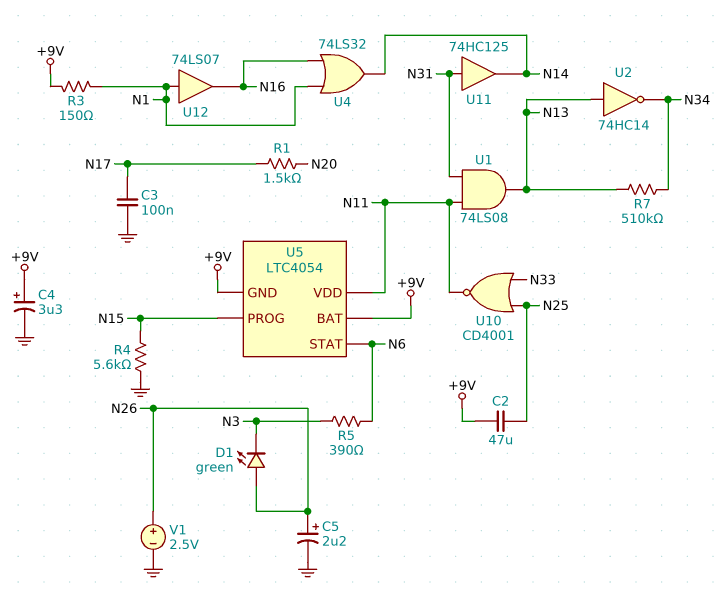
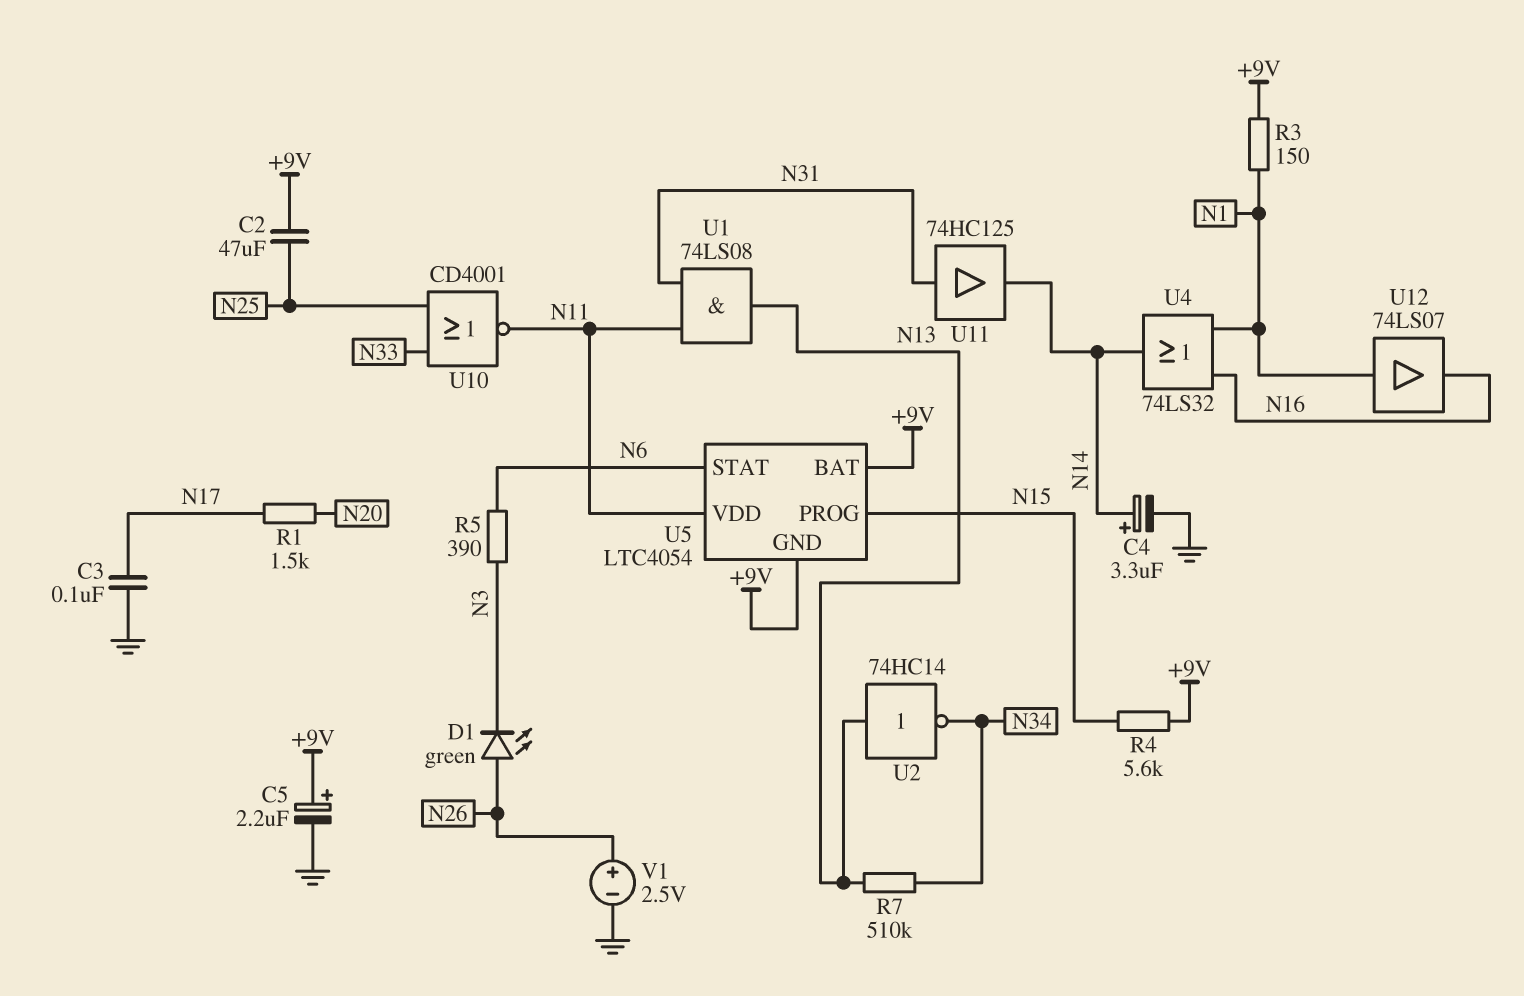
C4: 3.3uF (plus +9V, minus GND) -> 3.3uF (plus N14, minus GND)
C5: 2.2uF (plus N26, minus GND) -> 2.2uF (plus +9V, minus GND)
R4: 5.6k (GND, N15) -> 5.6k (+9V, N15)

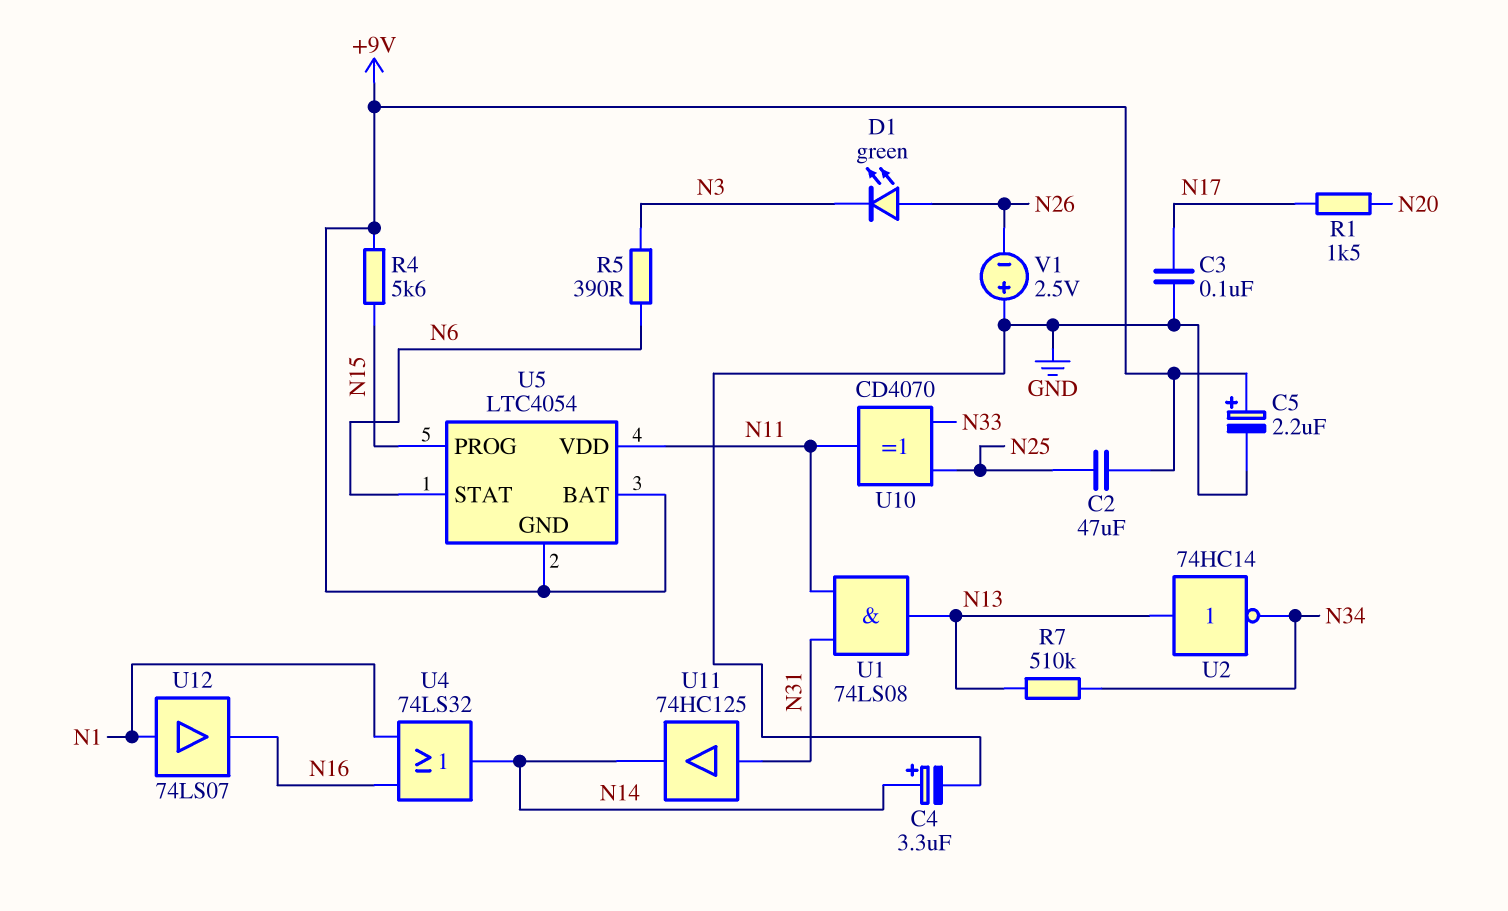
R3: 150 (+9V, N1) -> none
U10: NOR CD4001 (in N25, in N33, out N11) -> XOR CD4070 (in N25, in N33, out N11)
V1: 2.5V (plus N26, minus GND) -> 2.5V (plus GND, minus N26)

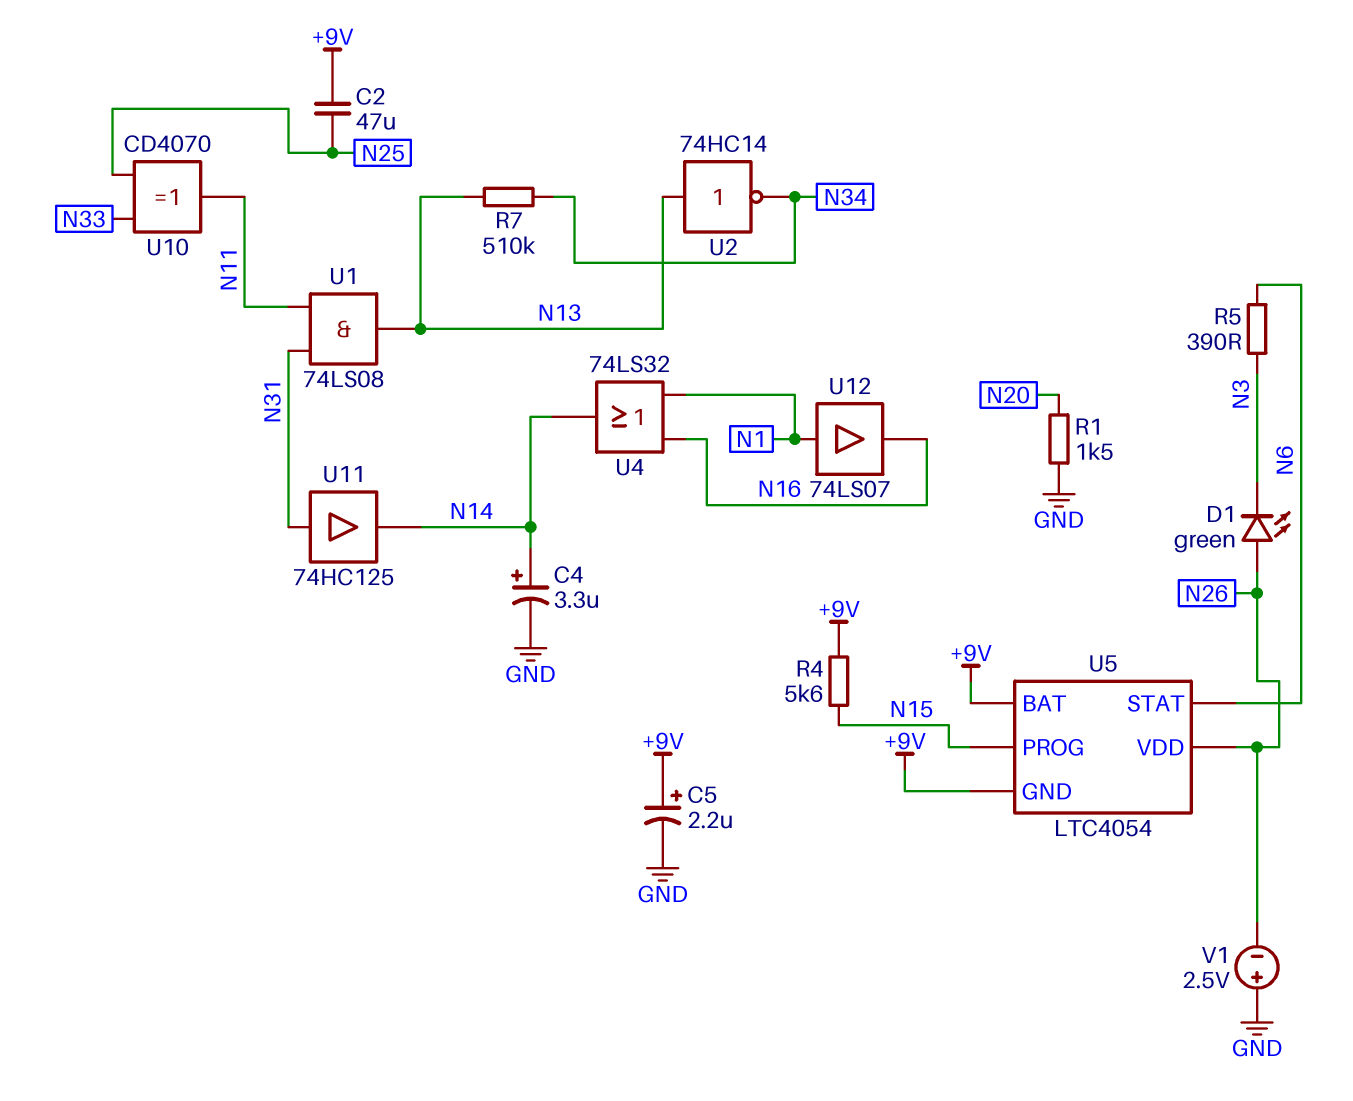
C3: 100nF (GND, N17) -> none
R1: 1.5k (N17, N20) -> 1.5k (GND, N20)
U5 pin VDD: N11 -> N26

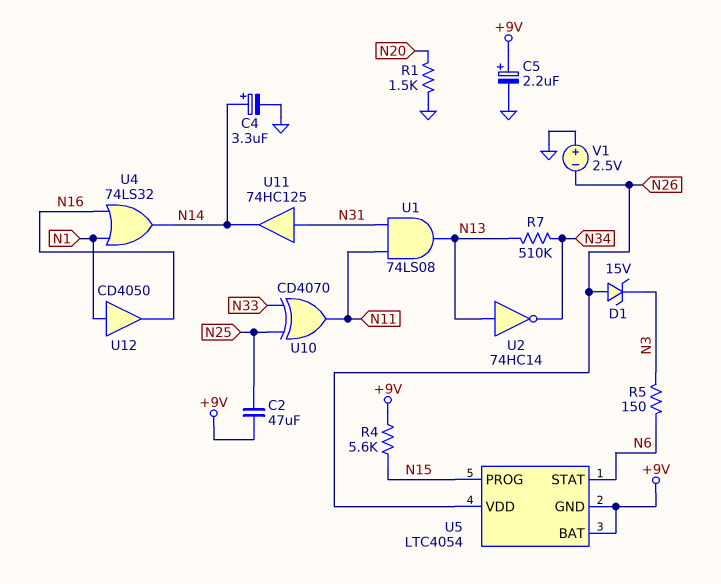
D1: LED green (A N26, K N3) -> zener 15V (A N26, K N3)
R5: 390 (N3, N6) -> 150 (N3, N6)
U12: buffer 74LS07 (in N1, out N16) -> buffer CD4050 (in N1, out N16)

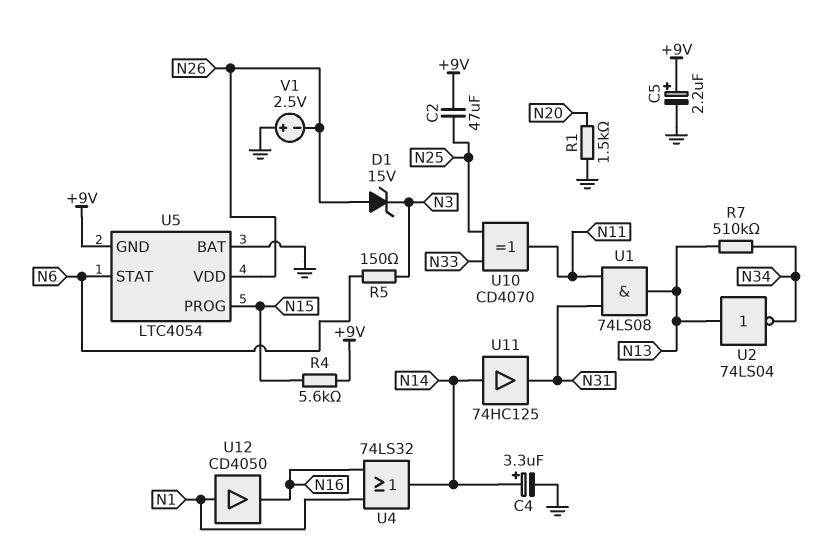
U2: NOT 74HC14 (in N13, out N34) -> NOT 74LS04 (in N13, out N34)
U5 pin BAT: +9V -> GND
U11: buffer 74HC125 (in N31, out N14) -> buffer 74HC125 (in N14, out N31)

